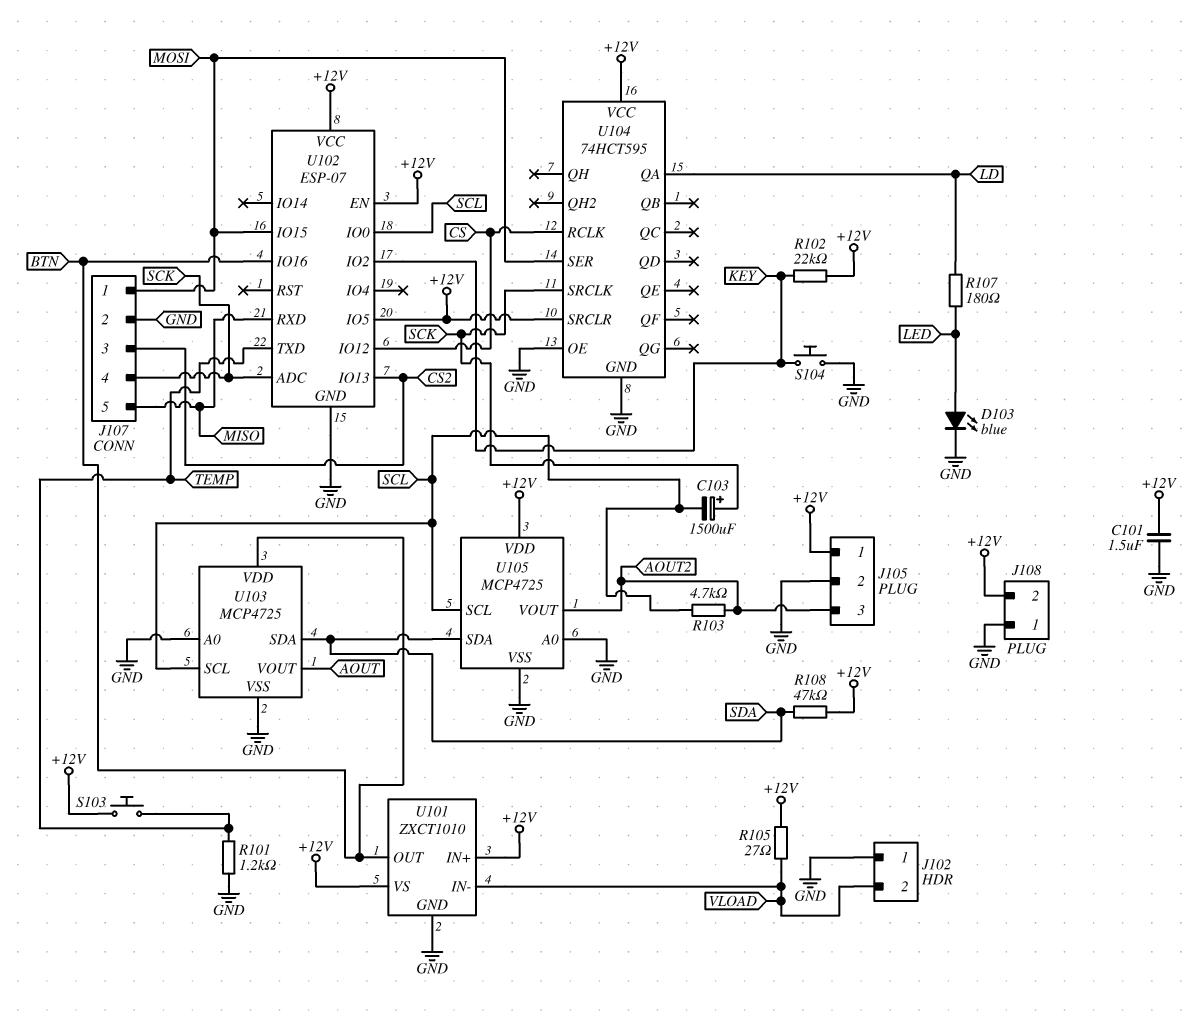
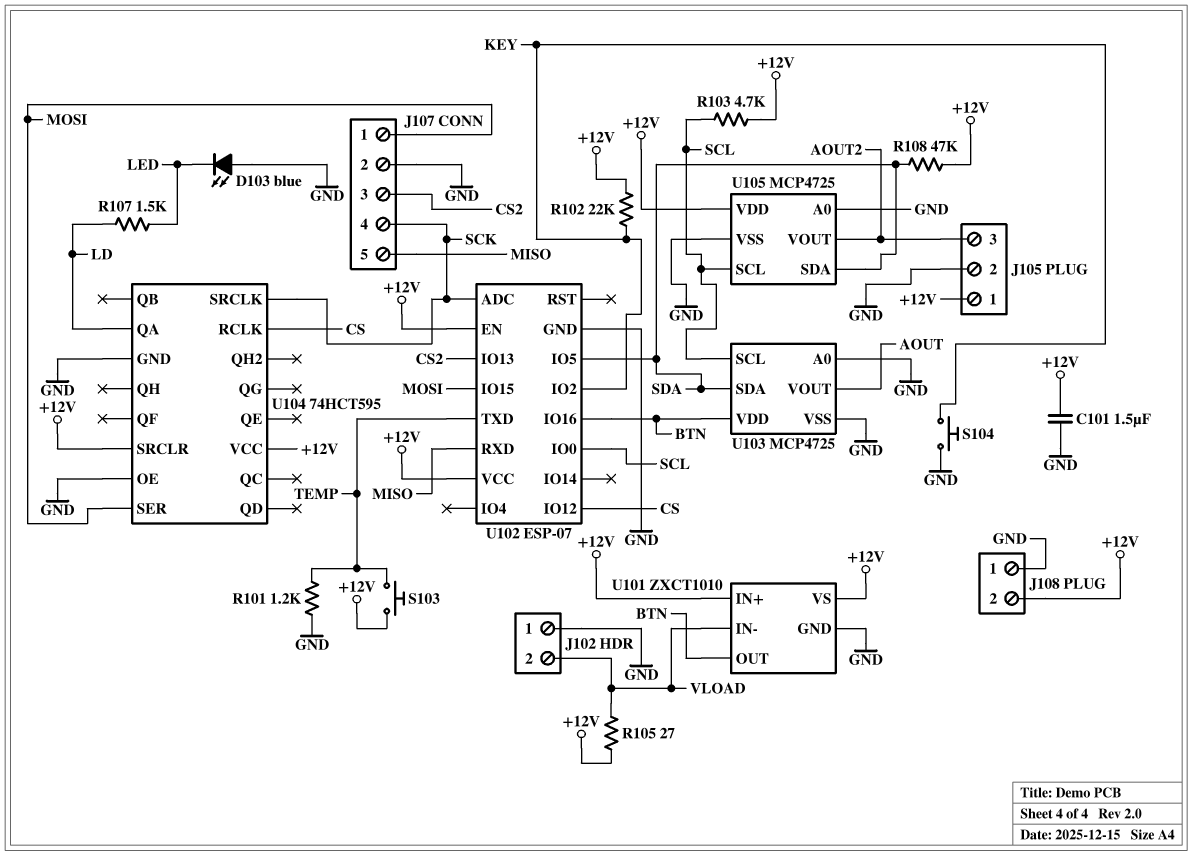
C103: 1500uF (plus SCK, minus SCL) -> none
D103: LED blue (A LED, K GND) -> LED blue (A GND, K LED)
R103: 4.7k (AOUT2, SCL) -> 4.7k (+12V, SCL)
R107: 180 (LD, LED) -> 1.5k (LD, LED)
U102 pin IO5: +12V -> SDA

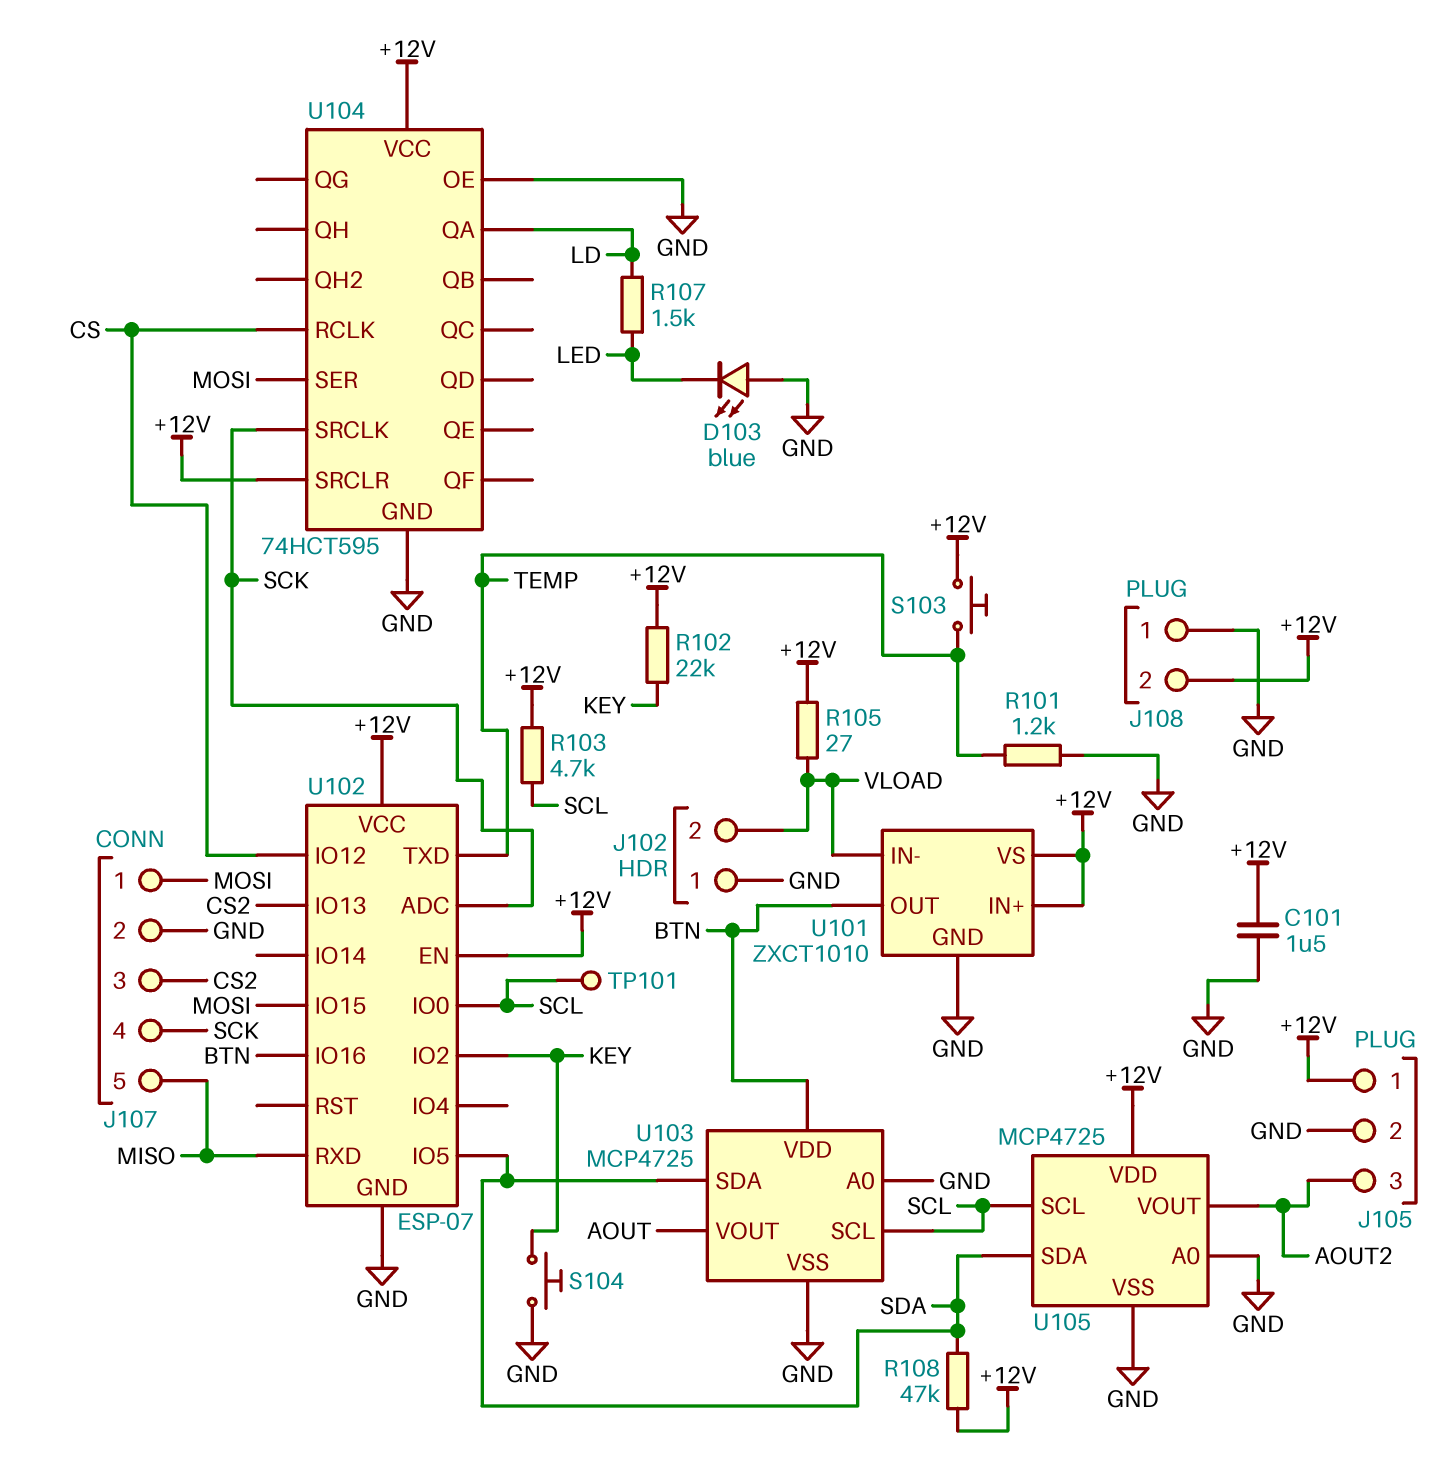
TP101: none -> test point (SCL)

